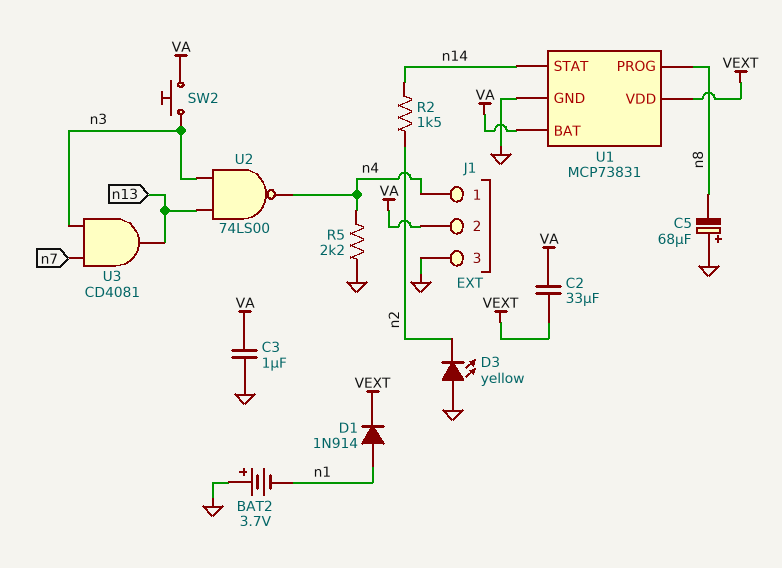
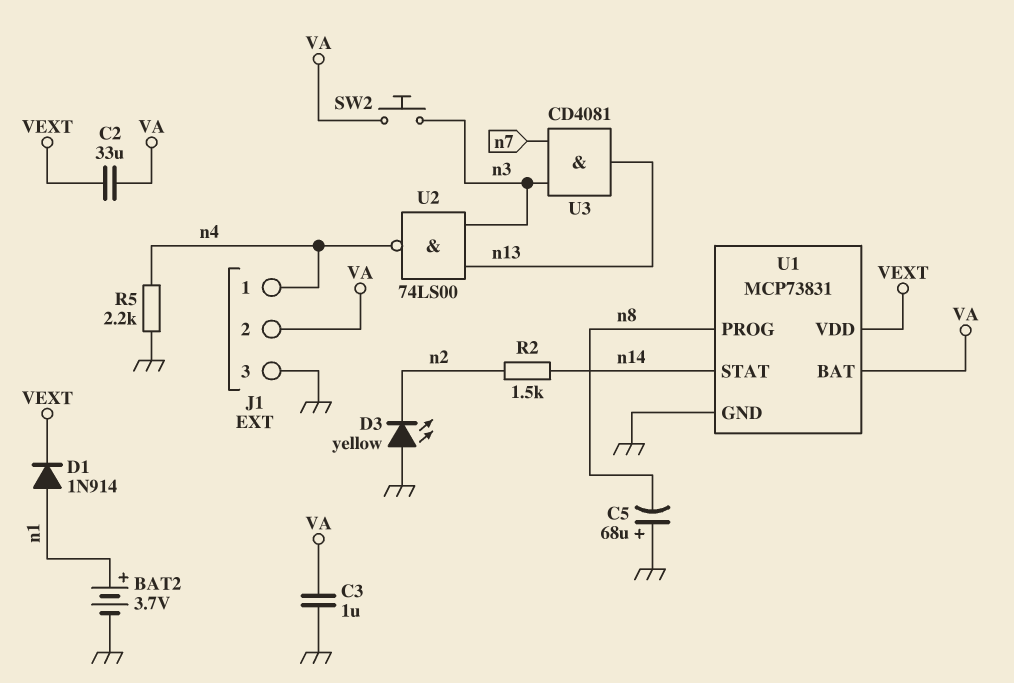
BAT2: 3.7V (plus GND, minus n1) -> 3.7V (plus n1, minus GND)

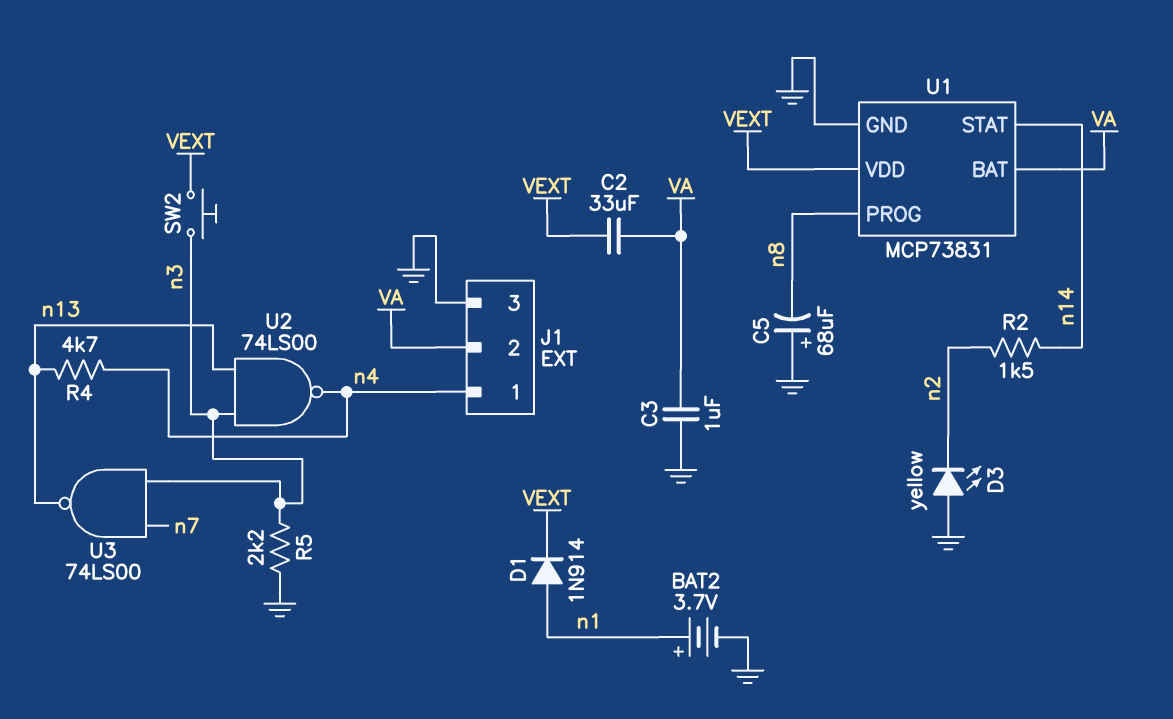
R4: none -> 4.7k (n4, n13)
R5: 2.2k (GND, n4) -> 2.2k (GND, n3)
SW2: button (VA, n3) -> button (VEXT, n3)
U3: AND CD4081 (in n3, in n7, out n13) -> NAND 74LS00 (in n3, in n7, out n13)

